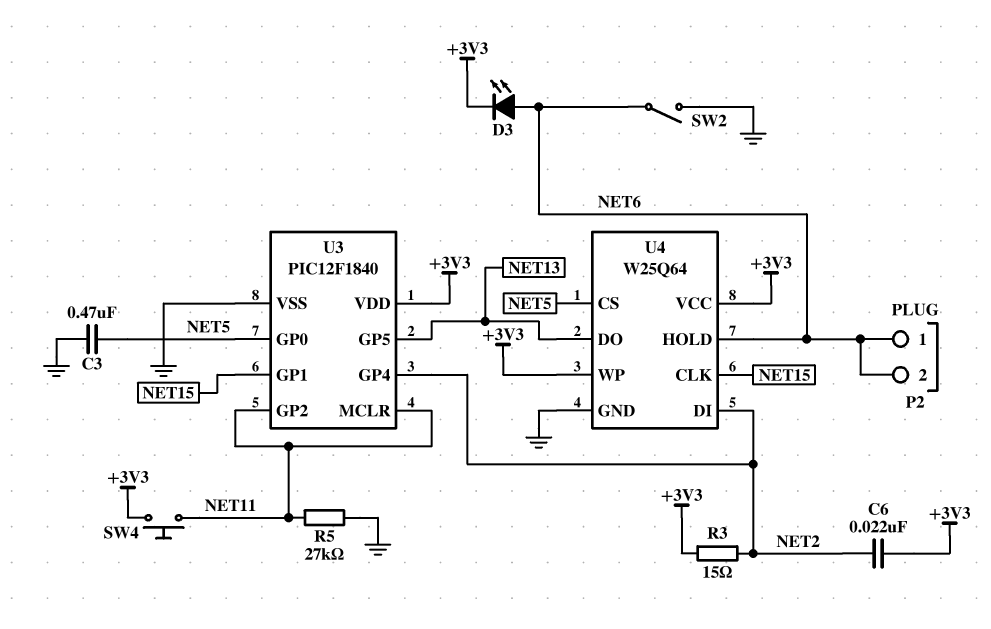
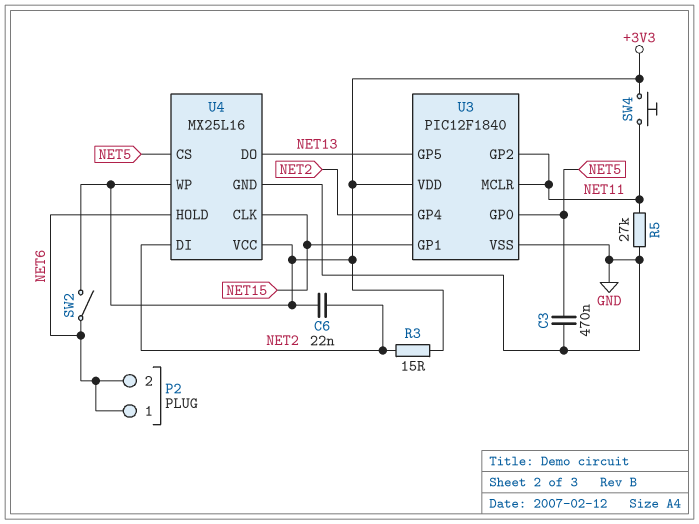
D3: LED (A NET6, K +3V3) -> none
SW2: switch (GND, NET6) -> switch (+3V3, NET6)
U4: W25Q64 -> MX25L16

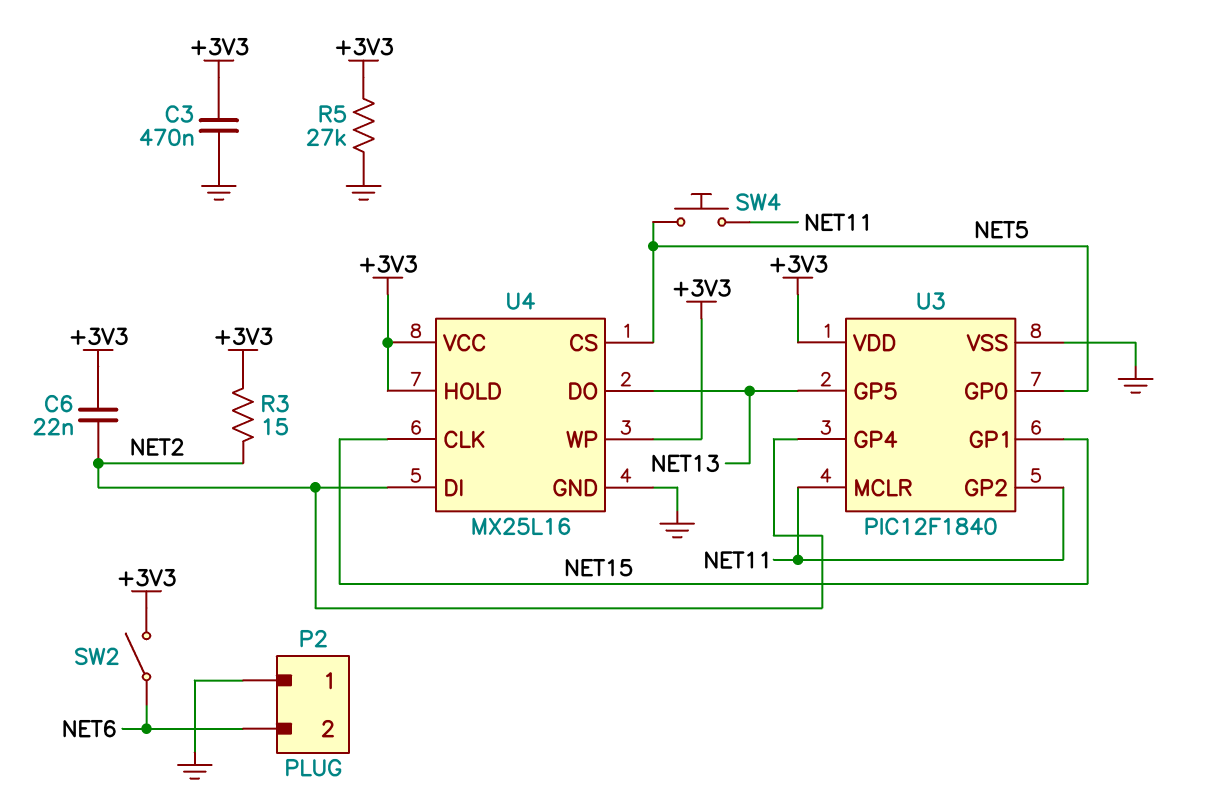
C3: 470nF (GND, NET5) -> 470nF (+3V3, GND)
P2 pin 1: NET6 -> GND
R5: 27k (GND, NET11) -> 27k (+3V3, GND)
SW4: button (+3V3, NET11) -> button (NET5, NET11)
U4 pin HOLD: NET6 -> +3V3

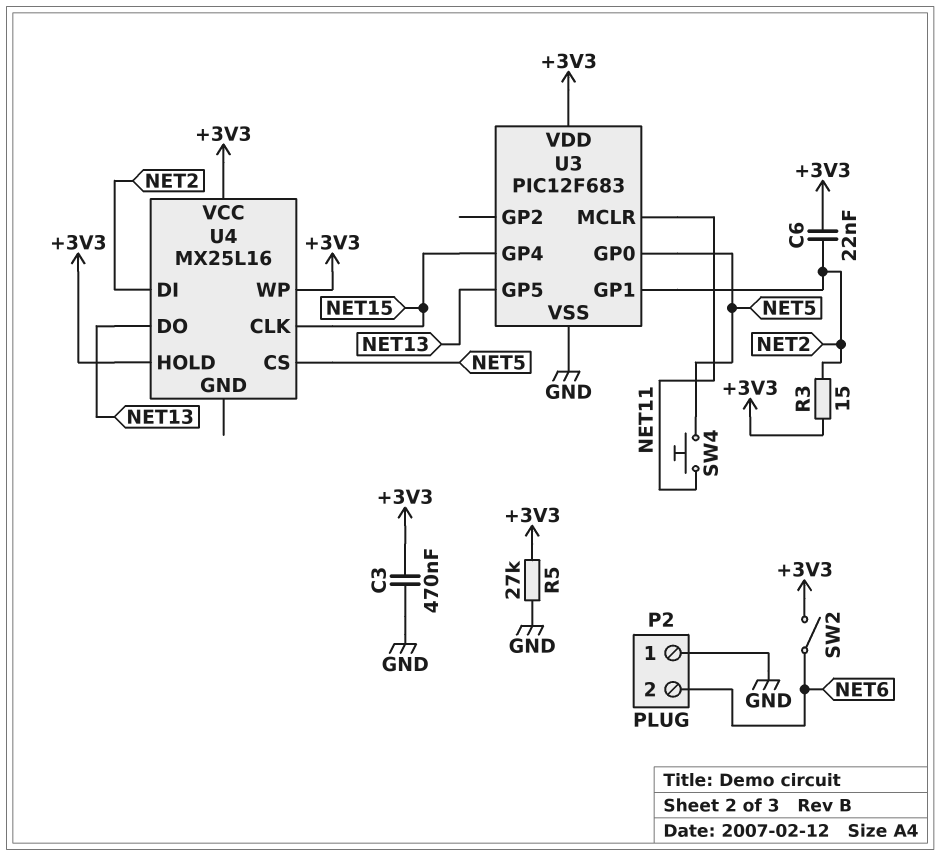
U3: PIC12F1840 -> PIC12F683
U3 pin GP1: NET15 -> NET2
U3 pin GP2: NET11 -> none
U3 pin GP4: NET2 -> NET15
U4 pin GND: GND -> none

